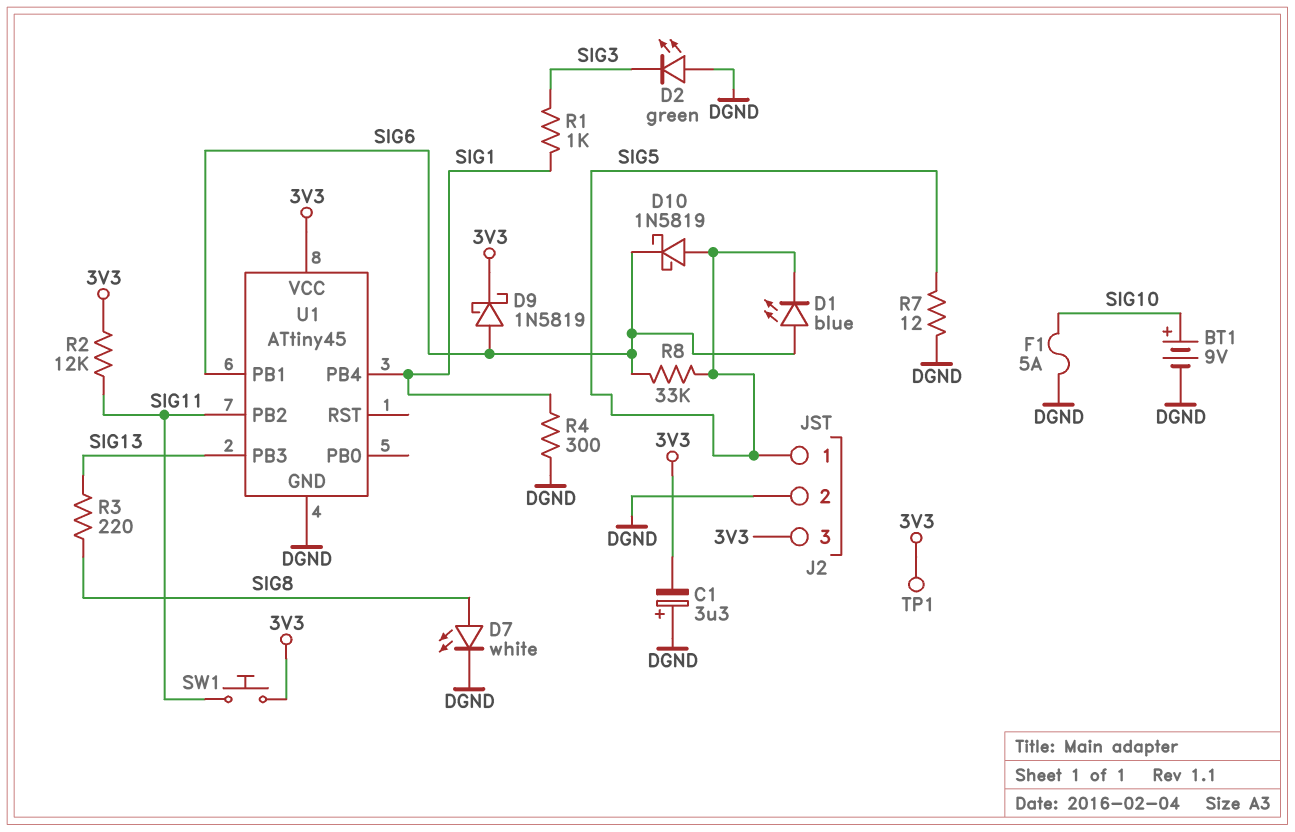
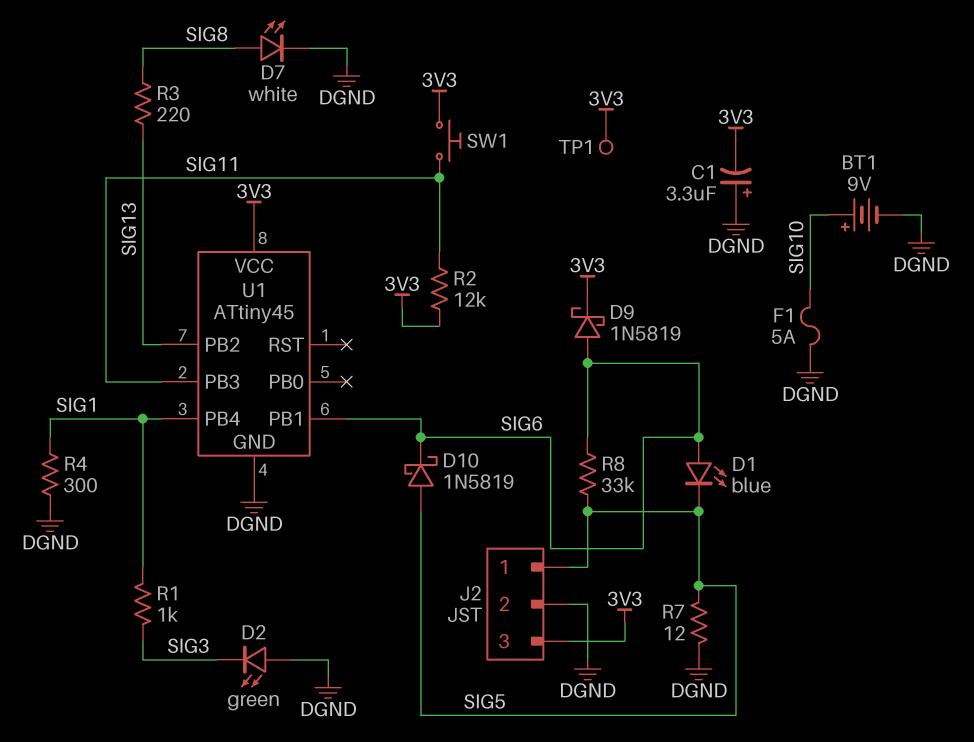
U1 pin PB2: SIG11 -> SIG13
U1 pin PB3: SIG13 -> SIG11

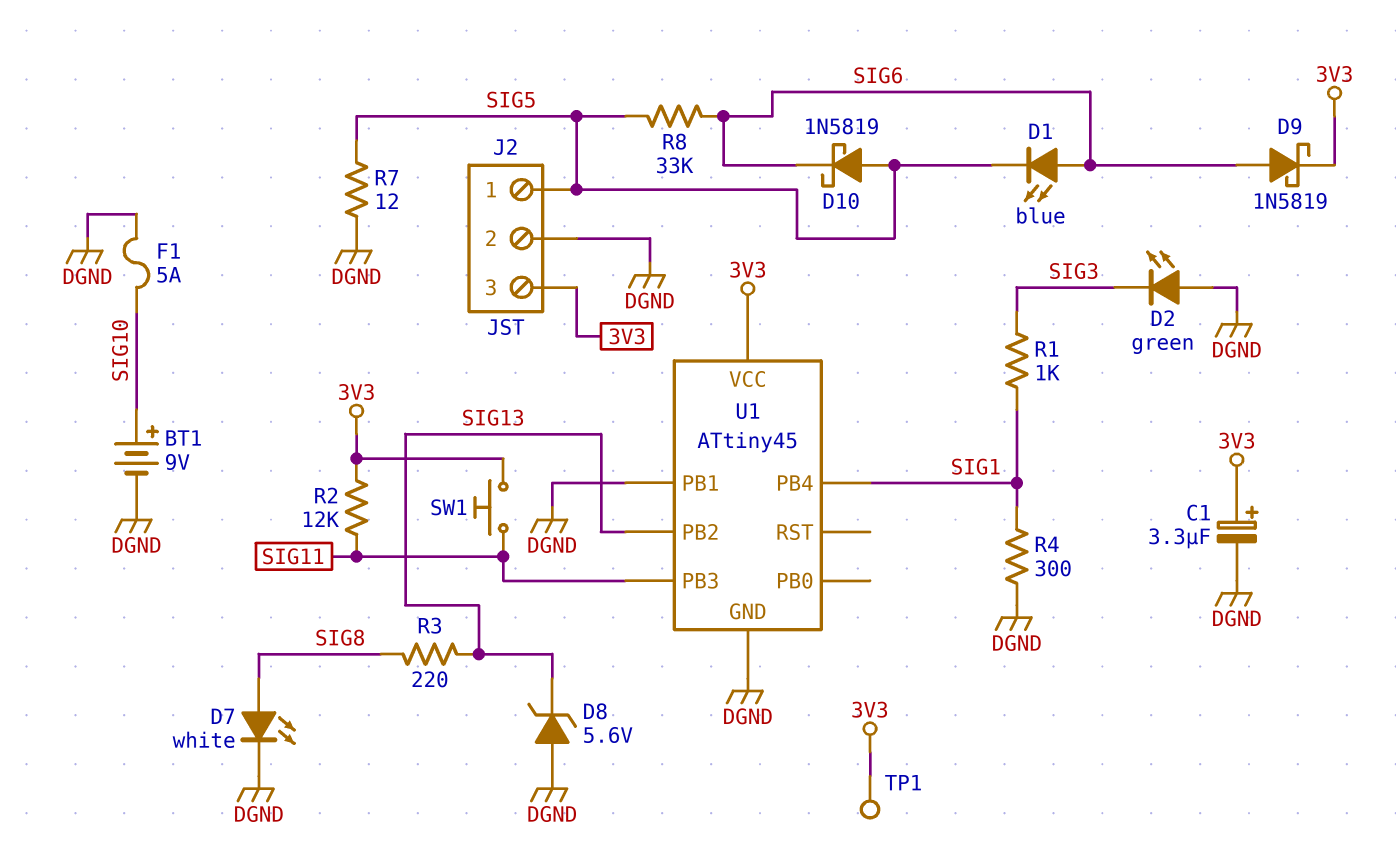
C1: 3.3uF (plus DGND, minus 3V3) -> 3.3uF (plus 3V3, minus DGND)
D8: none -> zener 5.6V (A DGND, K SIG13)
U1 pin PB1: SIG6 -> DGND

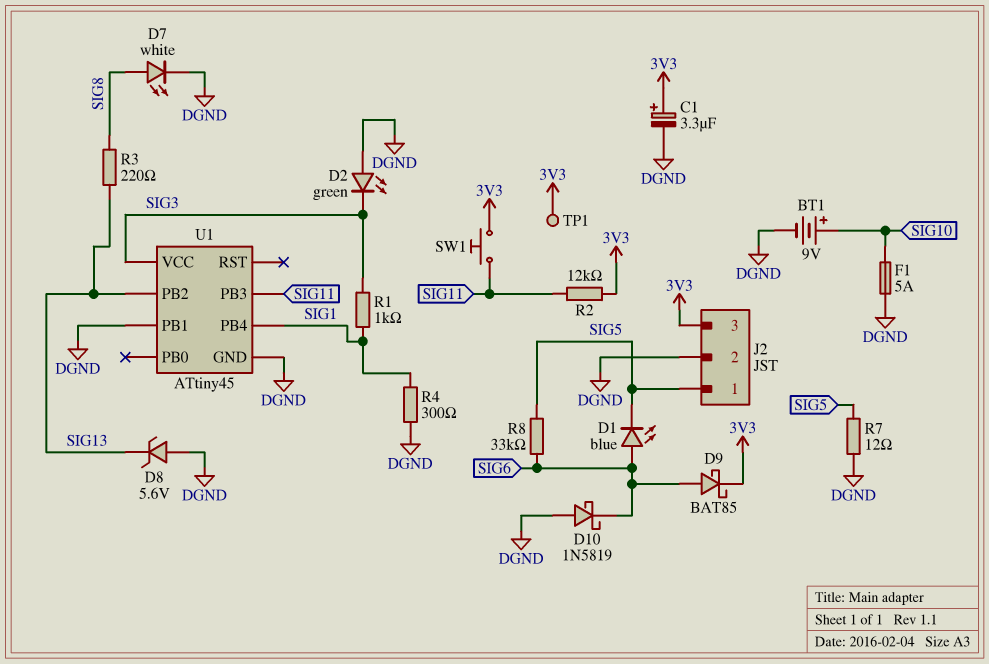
D9: schottky 1N5819 (A SIG6, K 3V3) -> schottky BAT85 (A SIG6, K 3V3)
D10: schottky 1N5819 (A SIG5, K SIG6) -> schottky 1N5819 (A DGND, K SIG6)
U1 pin VCC: 3V3 -> SIG3

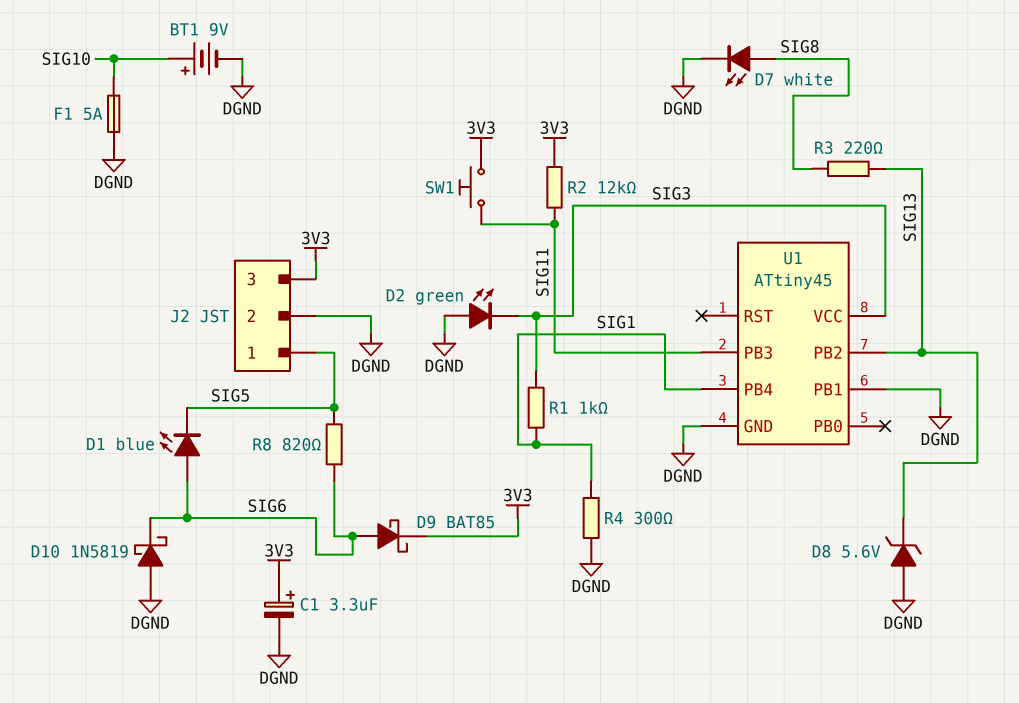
R7: 12 (DGND, SIG5) -> none
R8: 33k (SIG5, SIG6) -> 820 (SIG5, SIG6)
TP1: test point (3V3) -> none

